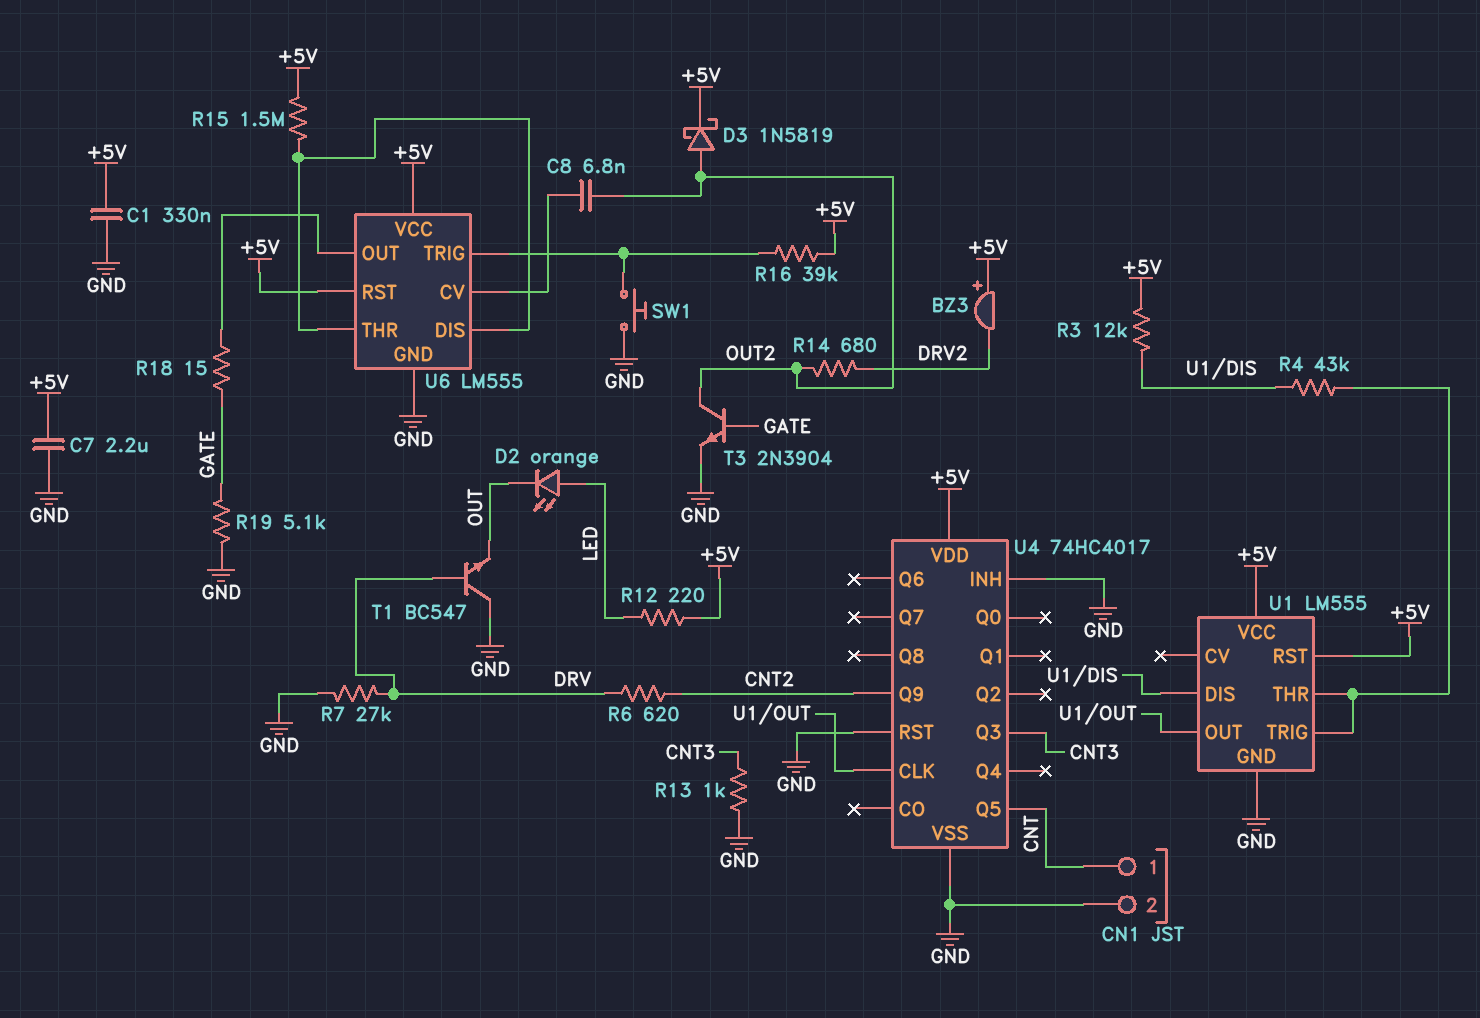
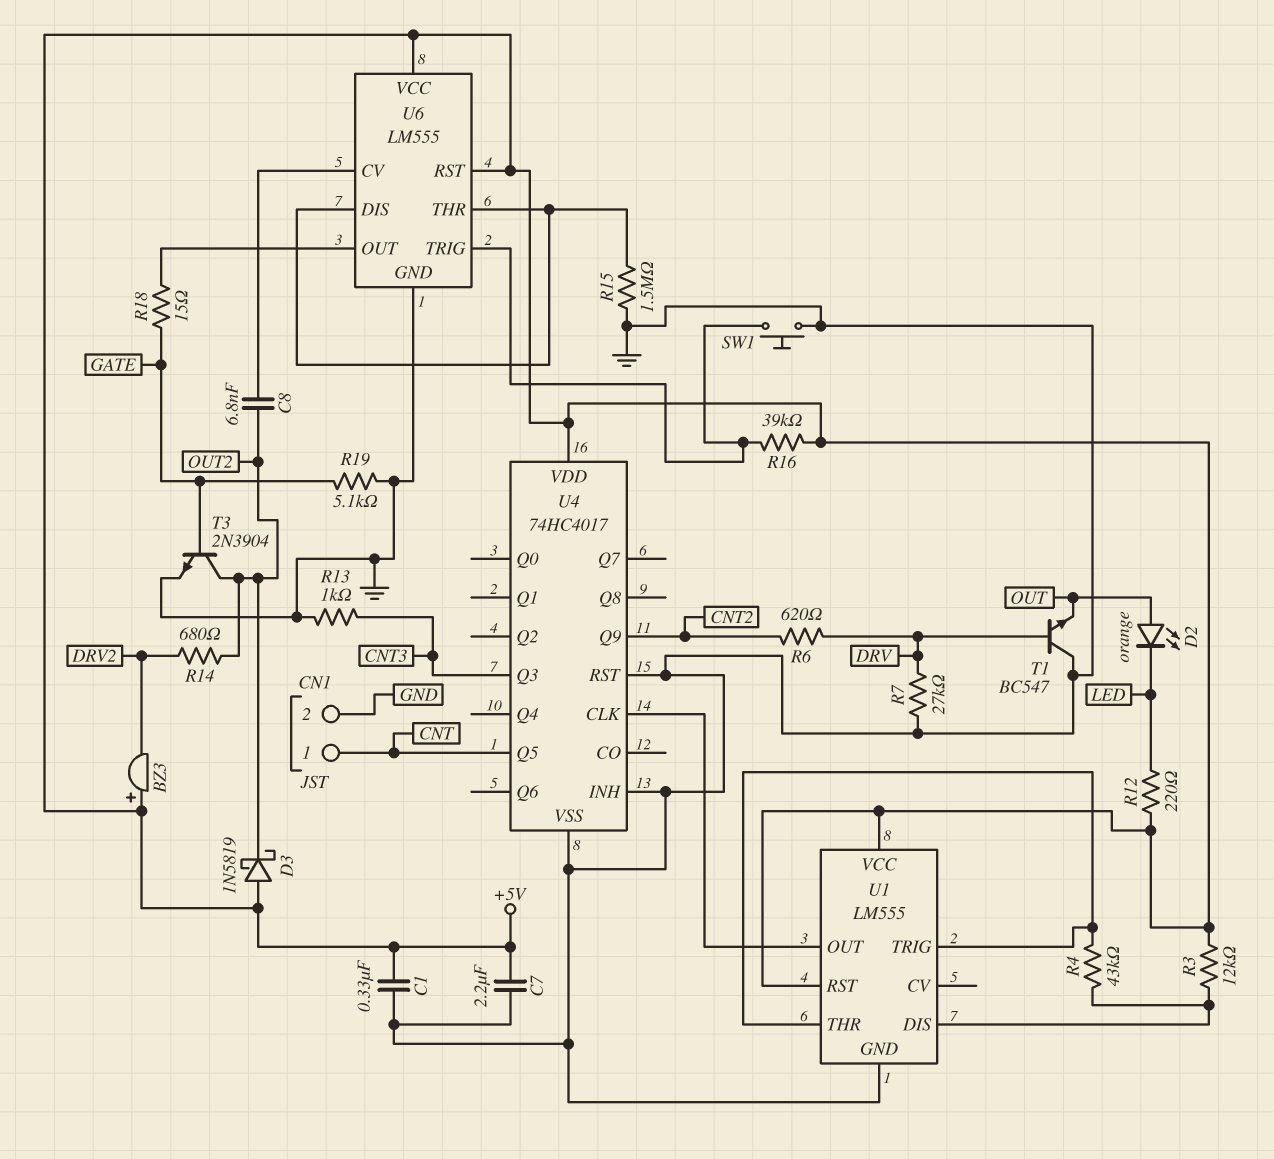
D2: LED orange (A LED, K OUT) -> LED orange (A OUT, K LED)
D3: schottky 1N5819 (A OUT2, K +5V) -> schottky 1N5819 (A +5V, K OUT2)
R15: 1.5M (+5V, U6/DIS) -> 1.5M (GND, U6/DIS)

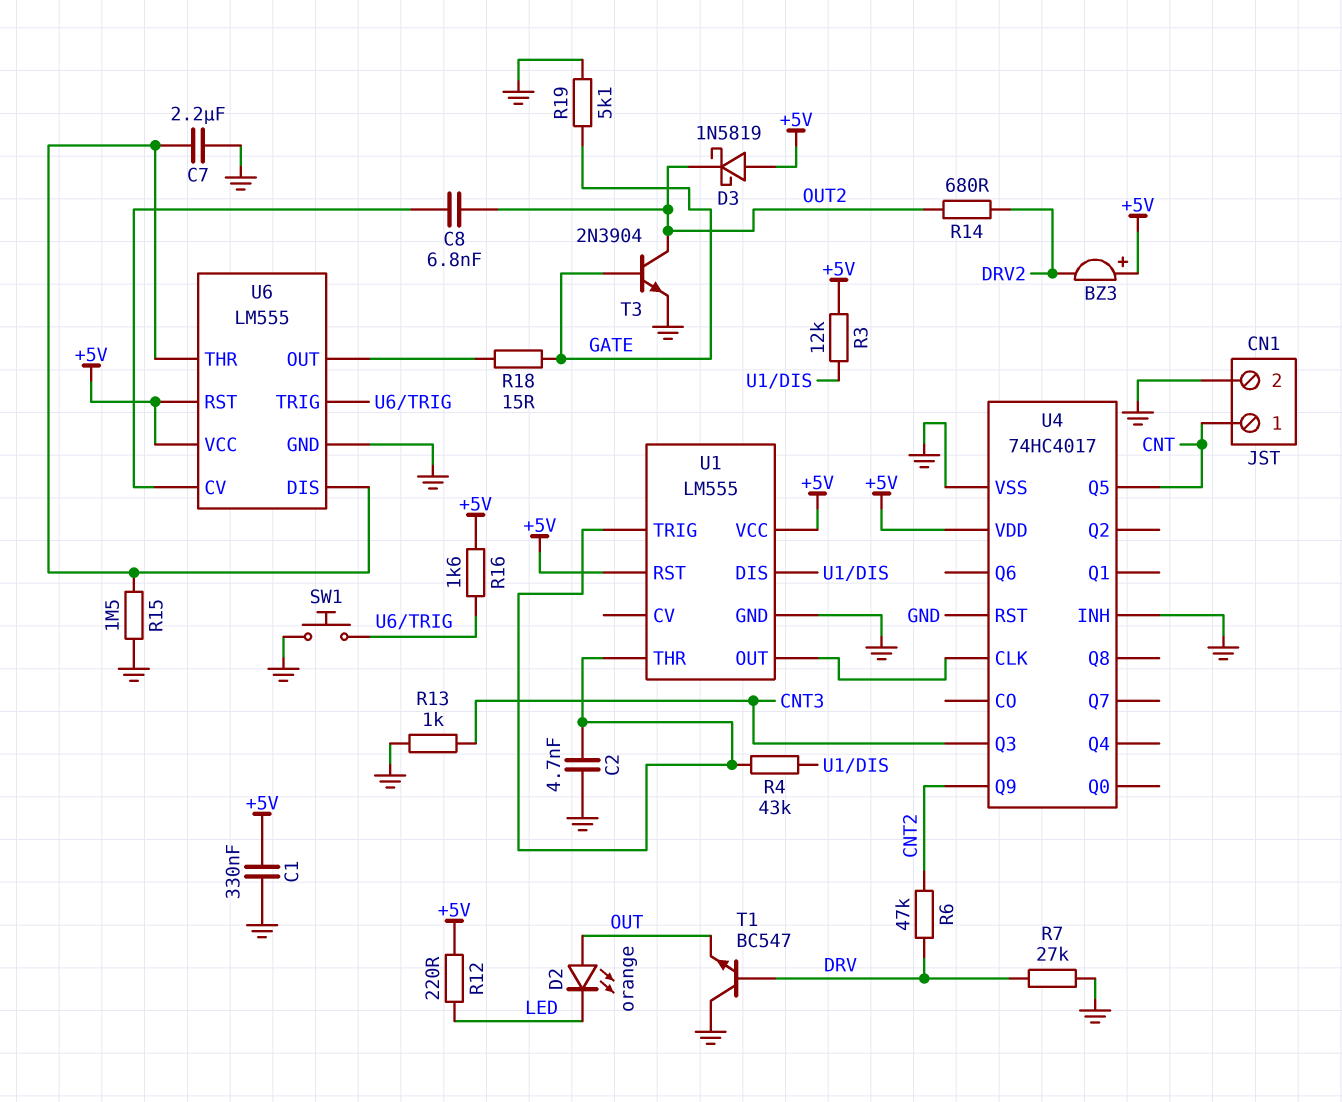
C2: none -> 4.7nF (GND, U1/THR)
C7: 2.2uF (+5V, GND) -> 2.2uF (GND, U6/DIS)
R6: 620 (CNT2, DRV) -> 47k (CNT2, DRV)
R16: 39k (+5V, U6/TRIG) -> 1.6k (+5V, U6/TRIG)

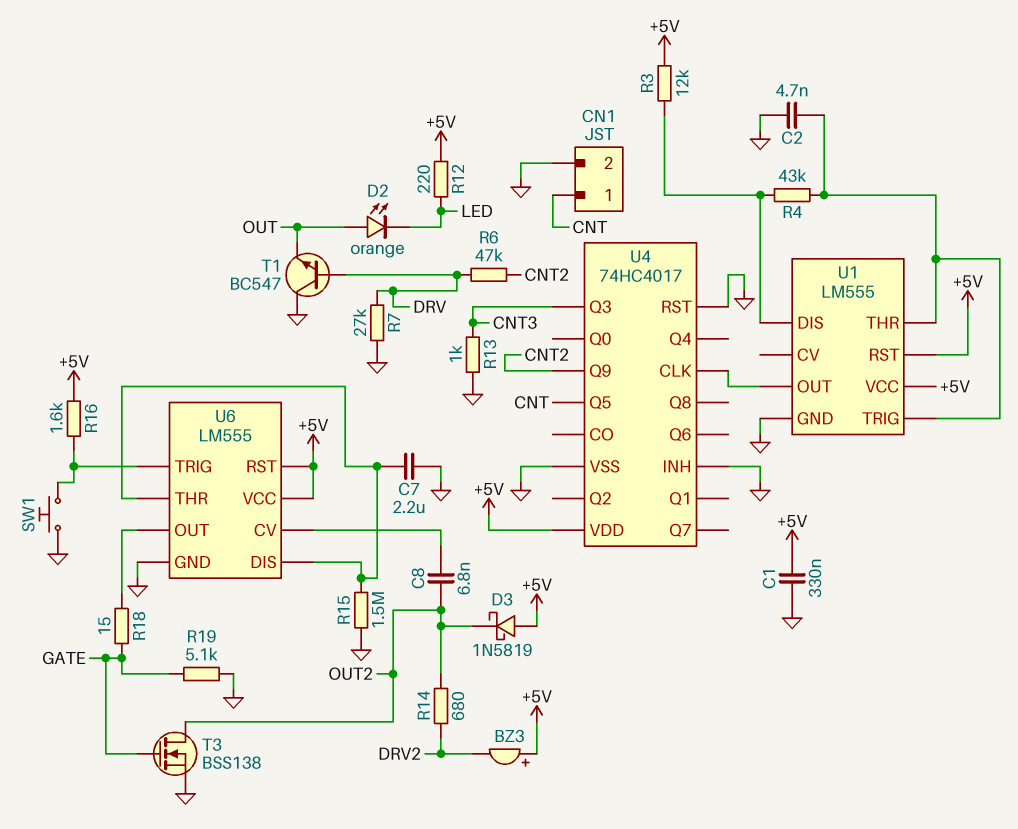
T3: NPN 2N3904 (B GATE, C OUT2, E GND) -> NMOS BSS138 (G GATE, D OUT2, S GND)

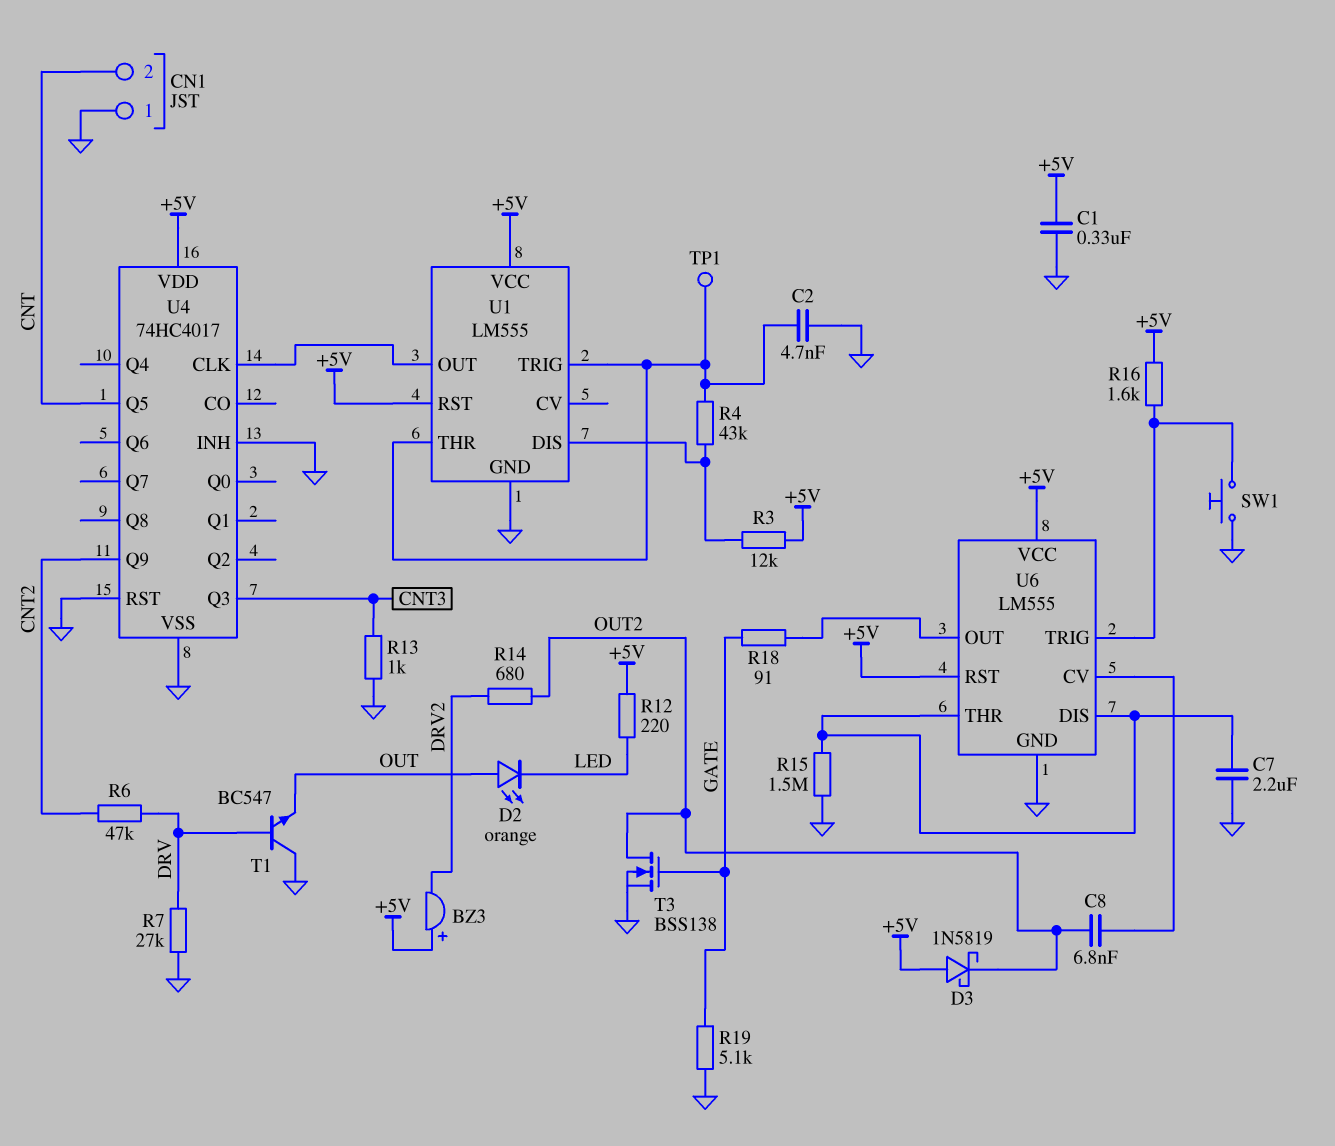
CN1 pin 1: CNT -> GND
CN1 pin 2: GND -> CNT
R18: 15 (GATE, U6/OUT) -> 91 (GATE, U6/OUT)
TP1: none -> test point (U1/THR)

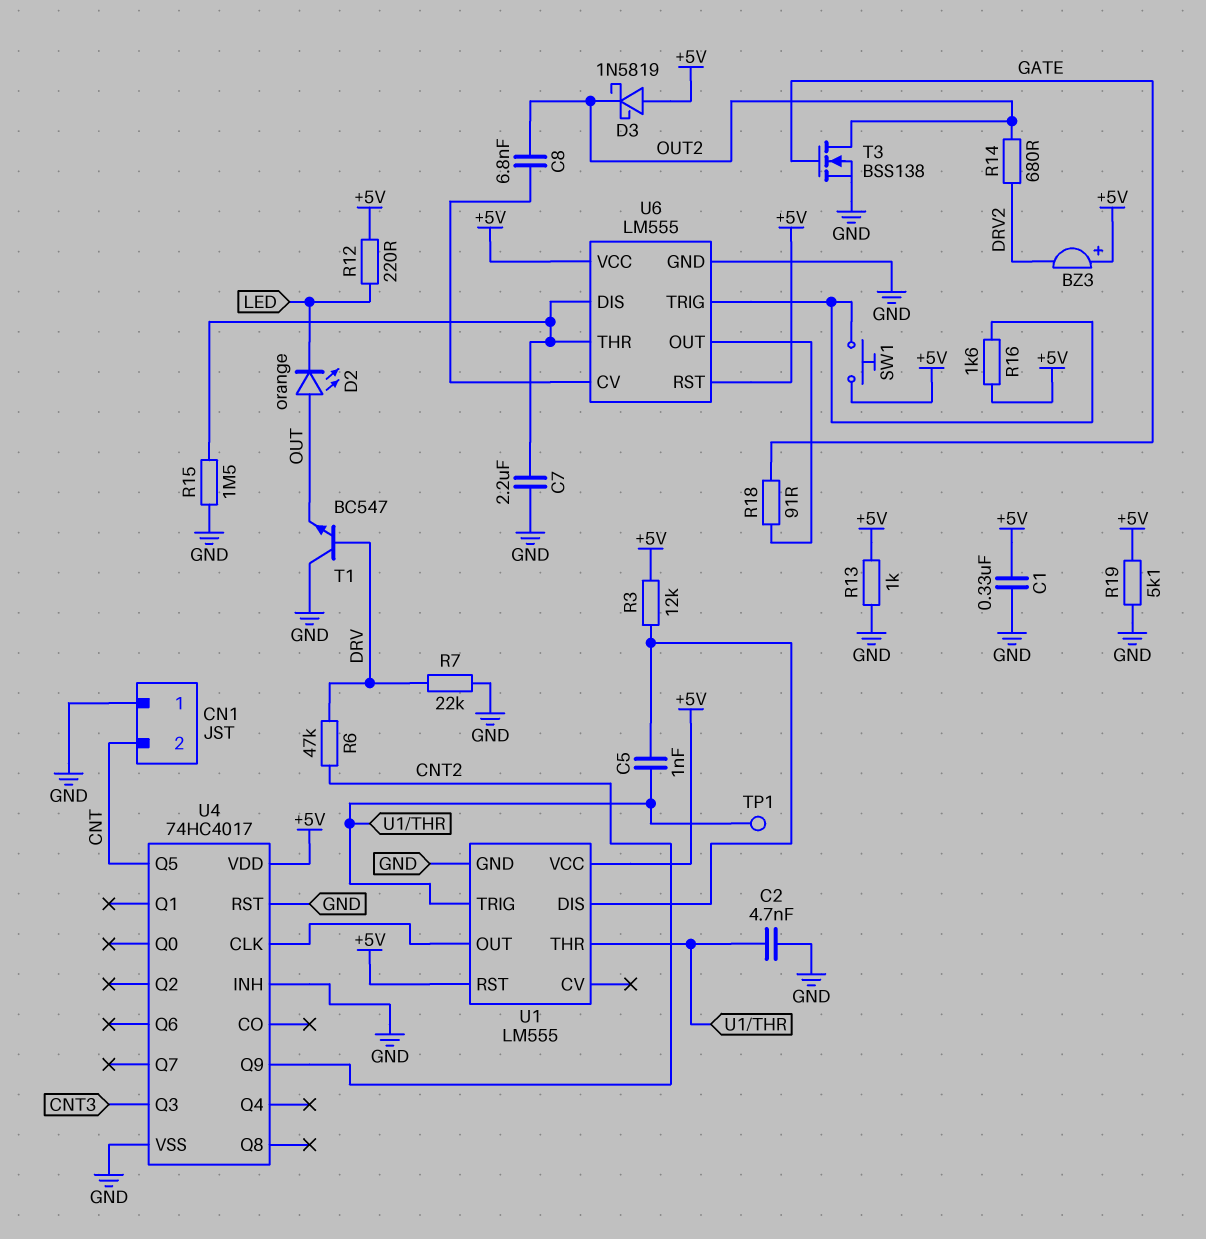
C5: none -> 1nF (U1/DIS, U1/THR)
R4: 43k (U1/DIS, U1/THR) -> none
R7: 27k (DRV, GND) -> 22k (DRV, GND)
R13: 1k (CNT3, GND) -> 1k (+5V, GND)
R19: 5.1k (GATE, GND) -> 5.1k (+5V, GND)
SW1: button (GND, U6/TRIG) -> button (+5V, U6/TRIG)

